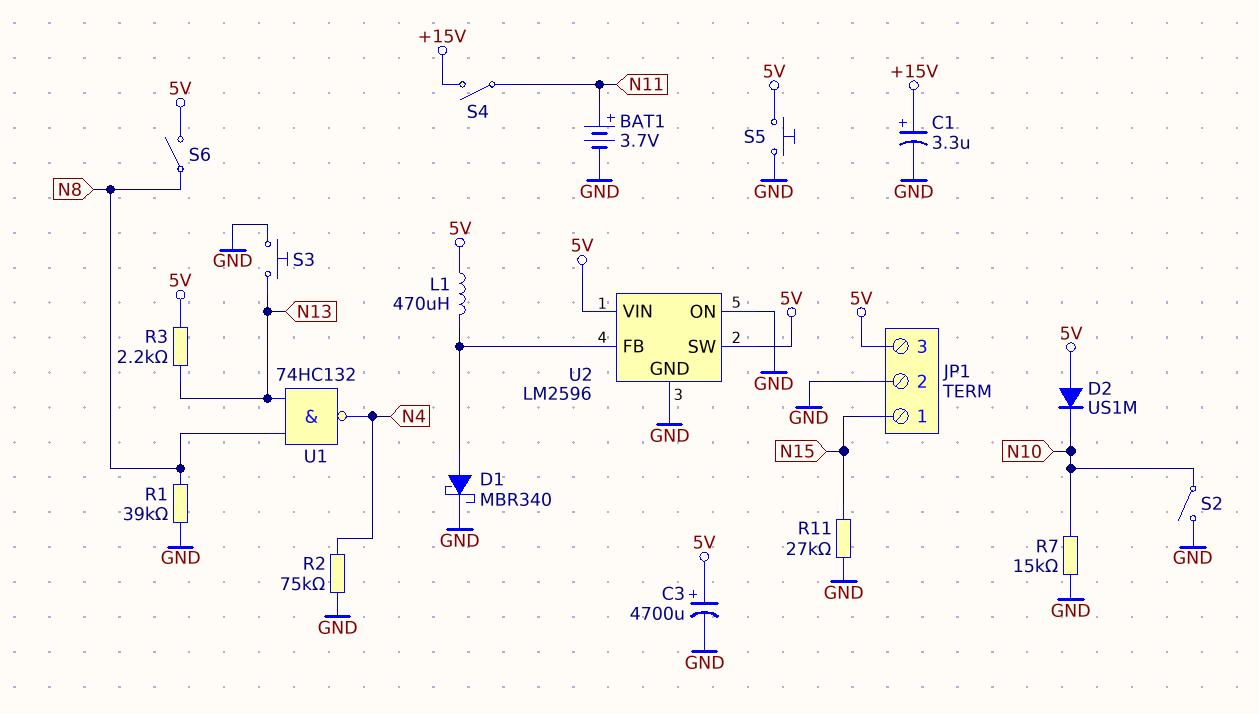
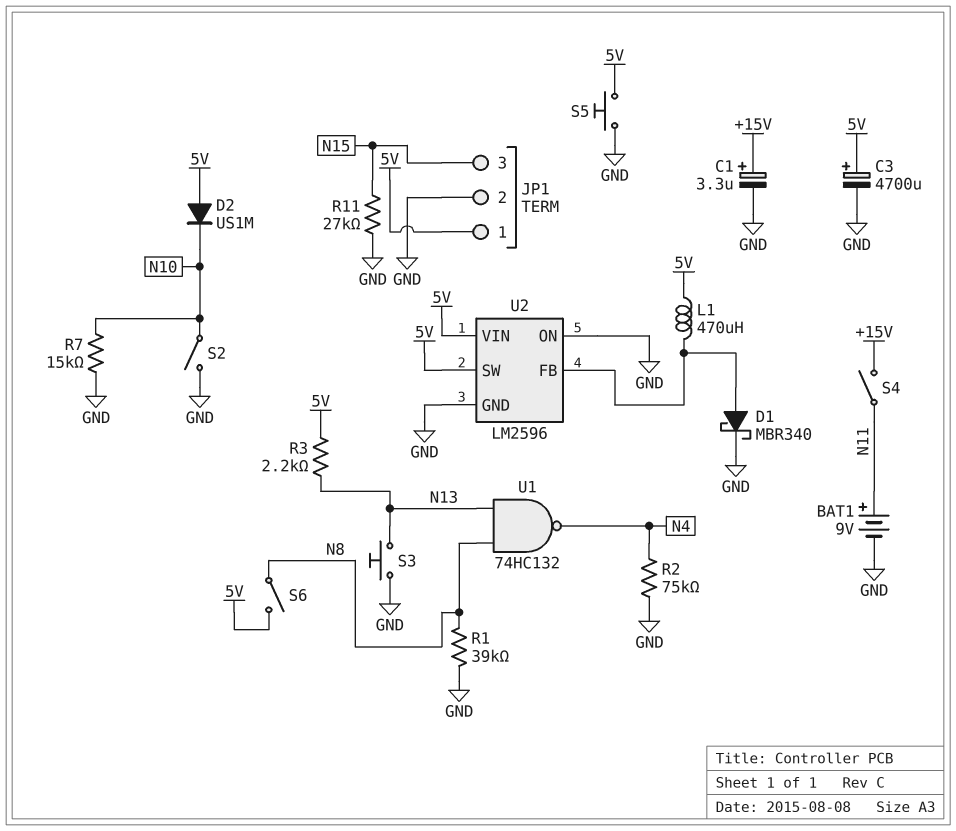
BAT1: 3.7V (plus N11, minus GND) -> 9V (plus N11, minus GND)
JP1 pin 1: N15 -> 5V
JP1 pin 3: 5V -> N15

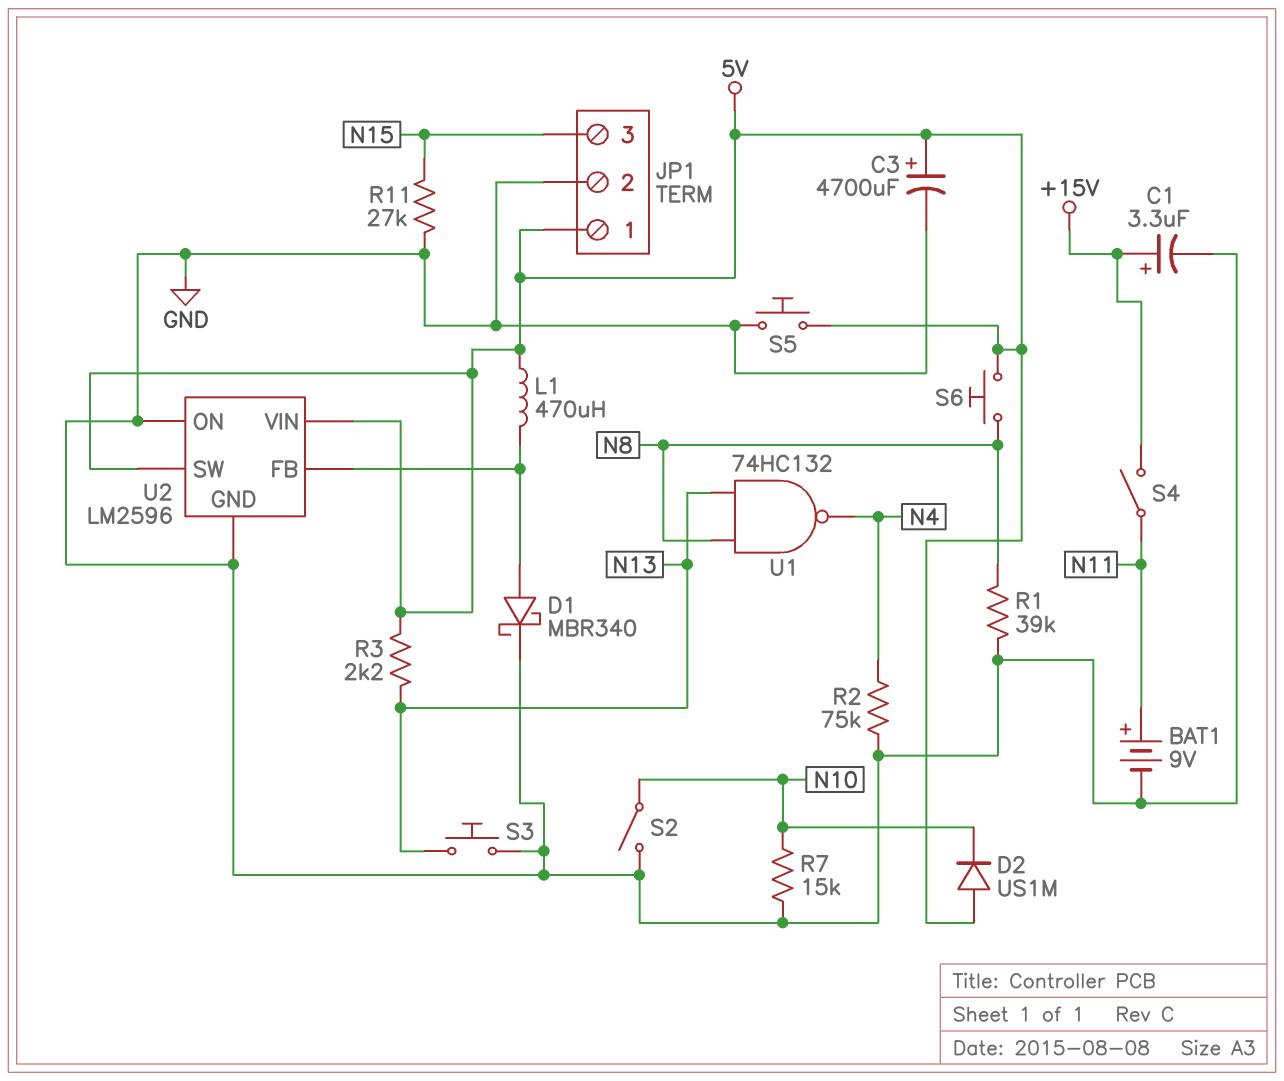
S6: switch (5V, N8) -> button (5V, N8)

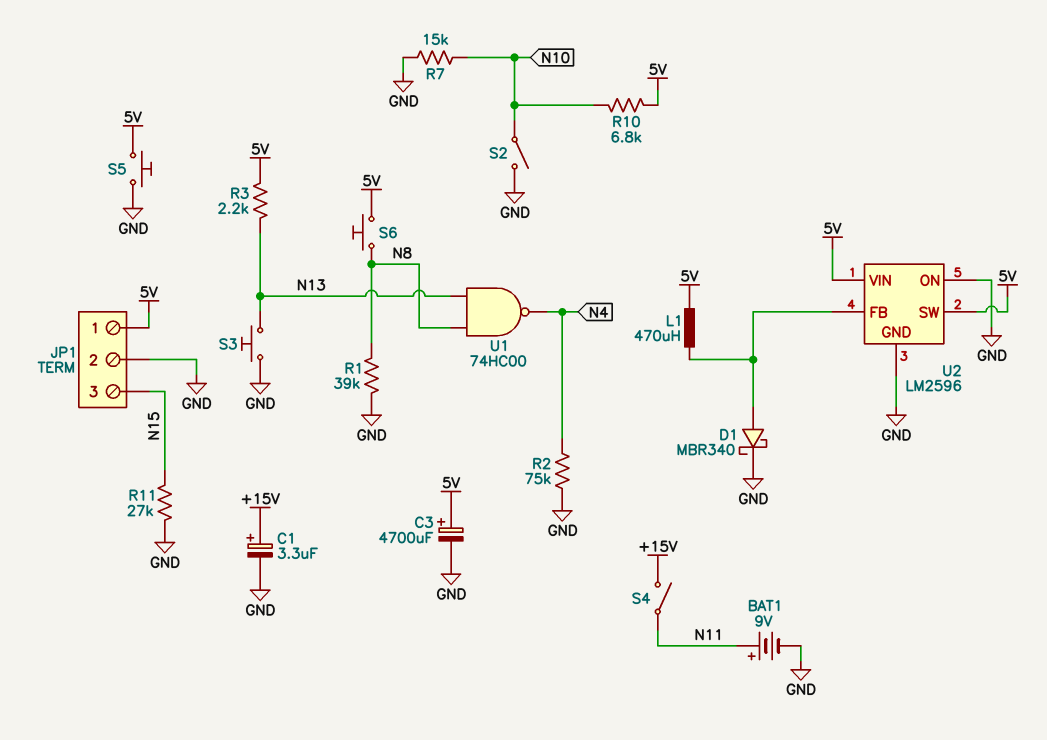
D2: diode US1M (A 5V, K N10) -> none
R10: none -> 6.8k (5V, N10)
U1: NAND 74HC132 (in N8, in N13, out N4) -> NAND 74HC00 (in N8, in N13, out N4)

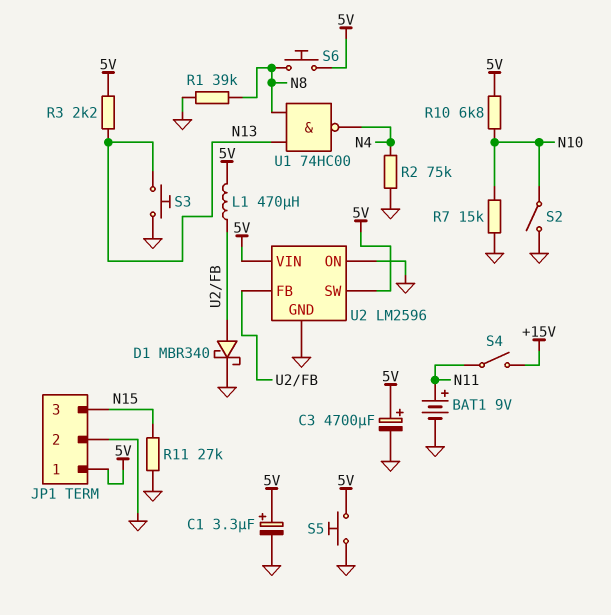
C1: 3.3uF (plus +15V, minus GND) -> 3.3uF (plus 5V, minus GND)

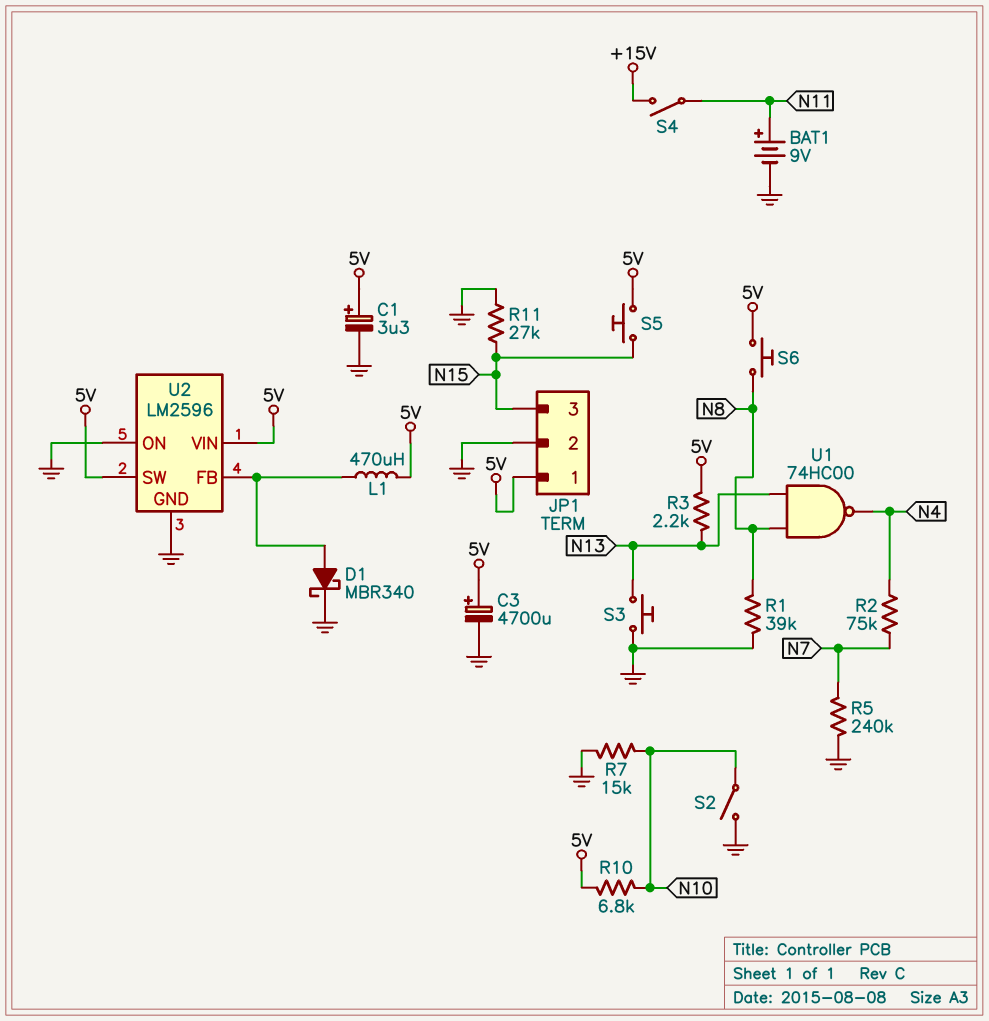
R2: 75k (GND, N4) -> 75k (N4, N7)
R5: none -> 240k (GND, N7)
S5: button (5V, GND) -> button (5V, N15)

